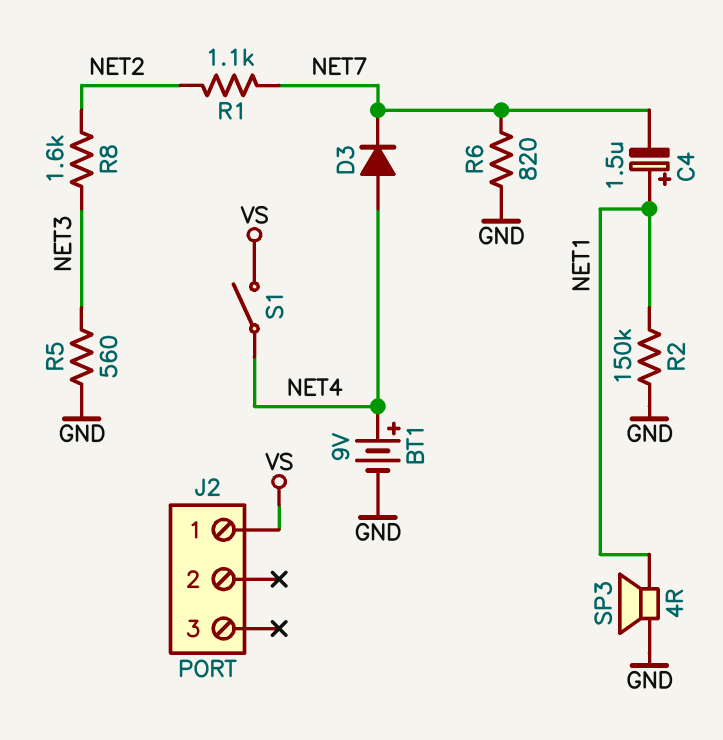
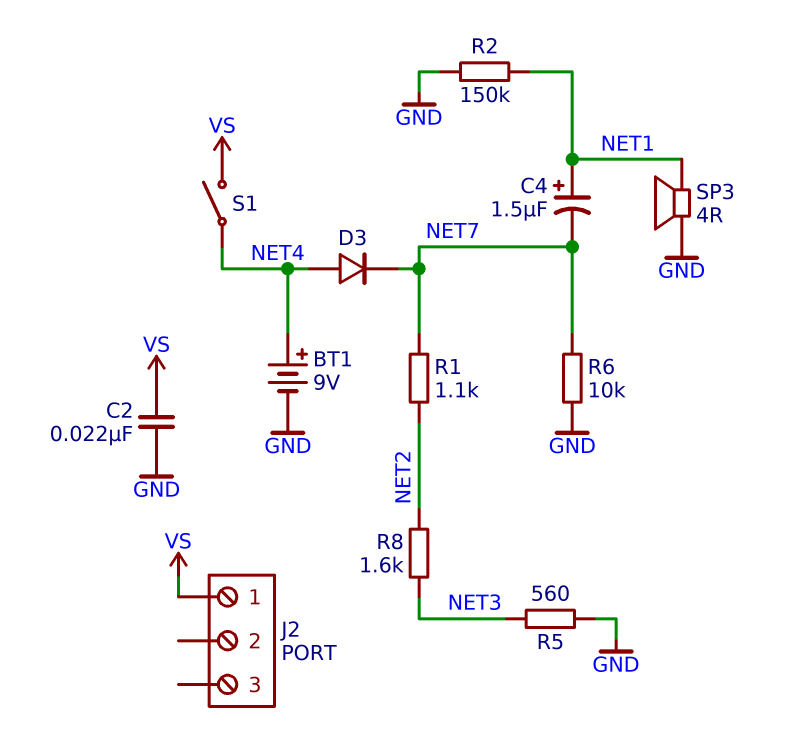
C2: none -> 22nF (GND, VS)
R6: 820 (GND, NET7) -> 10k (GND, NET7)

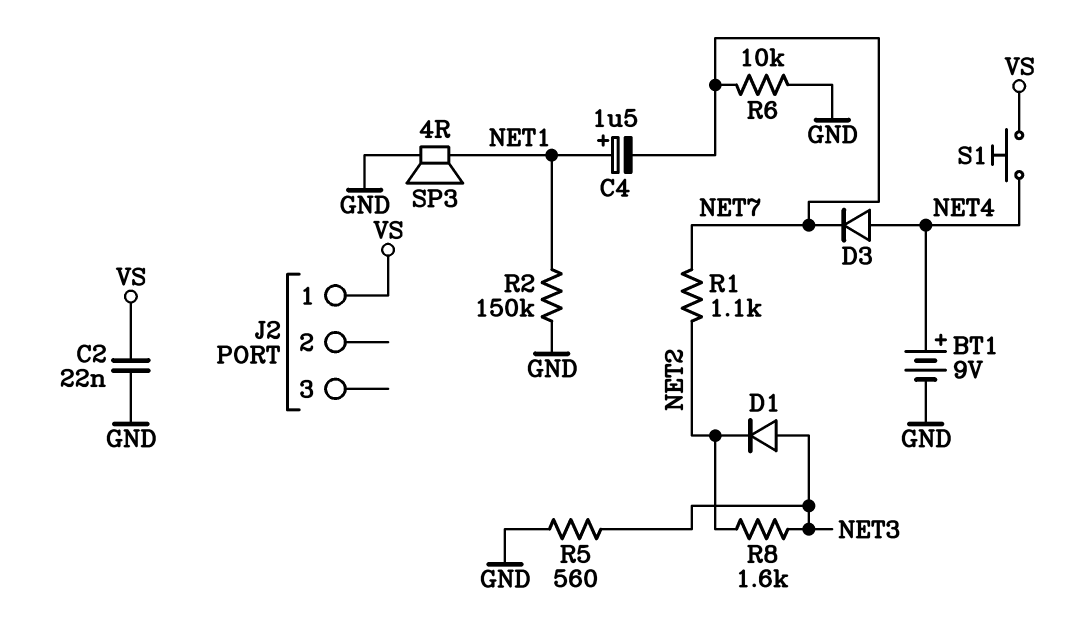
D1: none -> diode (A NET3, K NET2)
S1: switch (NET4, VS) -> button (NET4, VS)

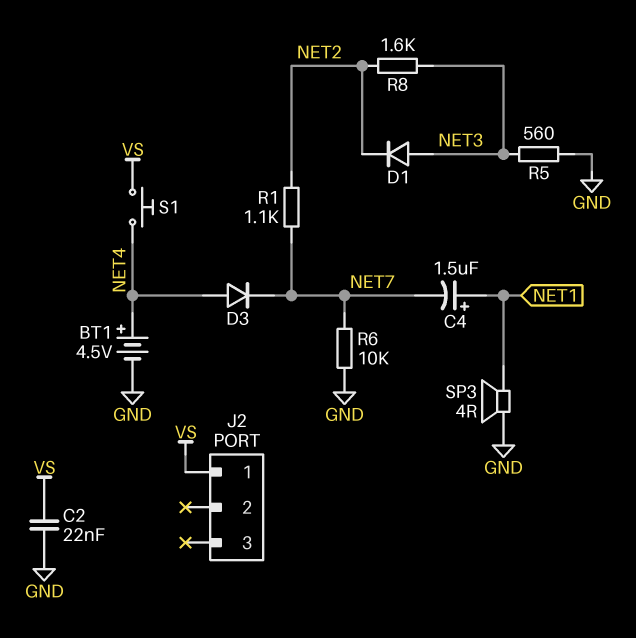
BT1: 9V (plus NET4, minus GND) -> 4.5V (plus NET4, minus GND)
R2: 150k (GND, NET1) -> none

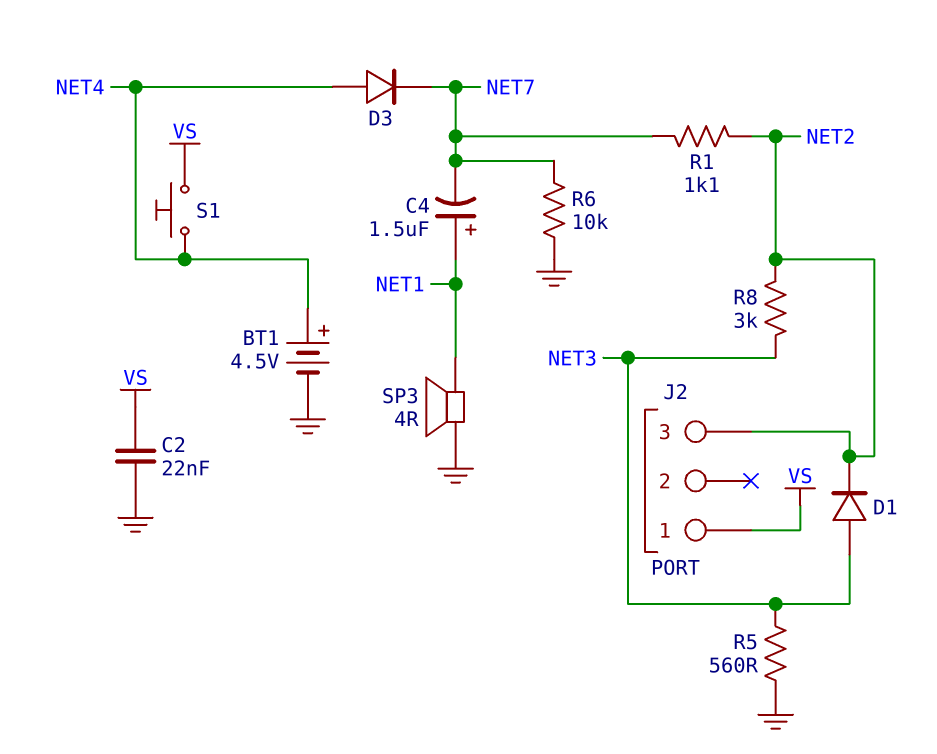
J2 pin 3: none -> NET2
R8: 1.6k (NET2, NET3) -> 3k (NET2, NET3)

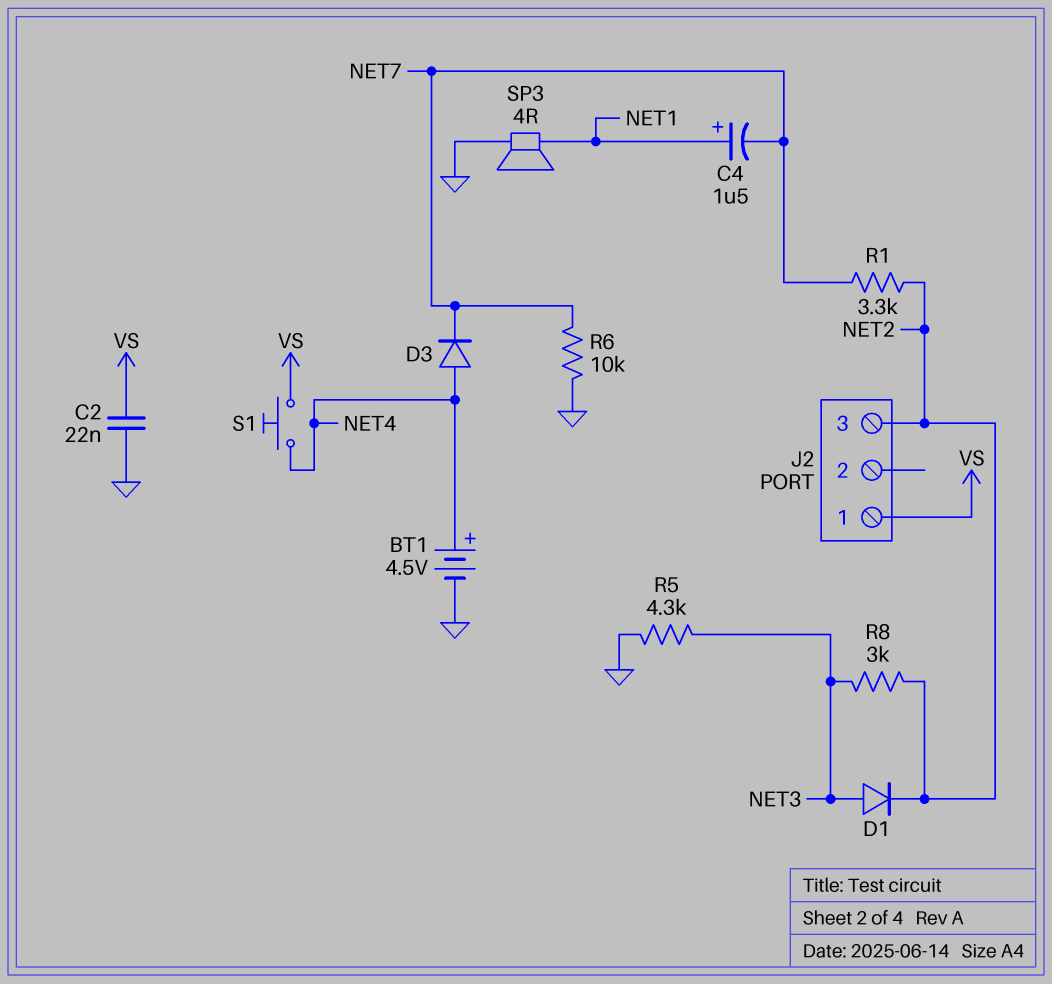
R1: 1.1k (NET2, NET7) -> 3.3k (NET2, NET7)
R5: 560 (GND, NET3) -> 4.3k (GND, NET3)

